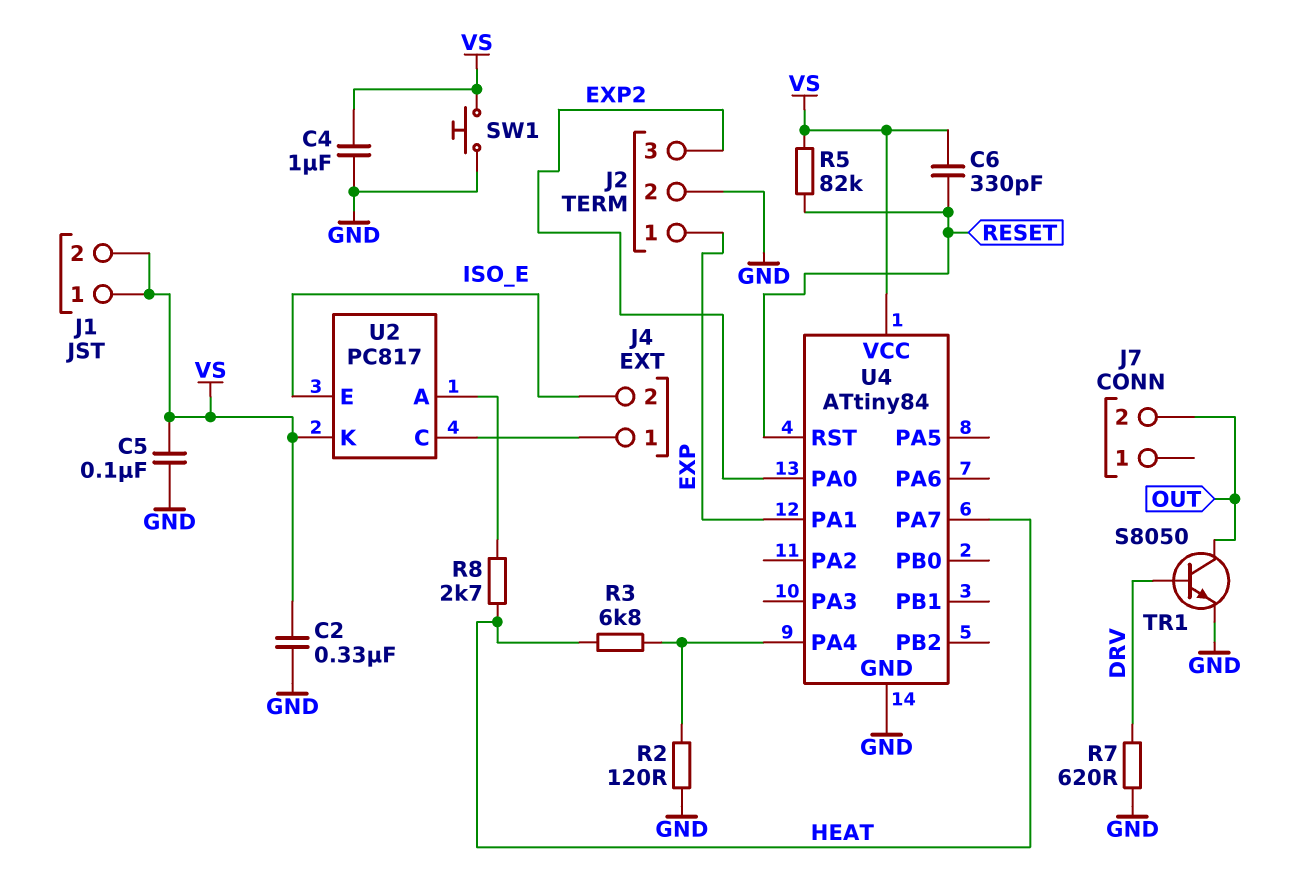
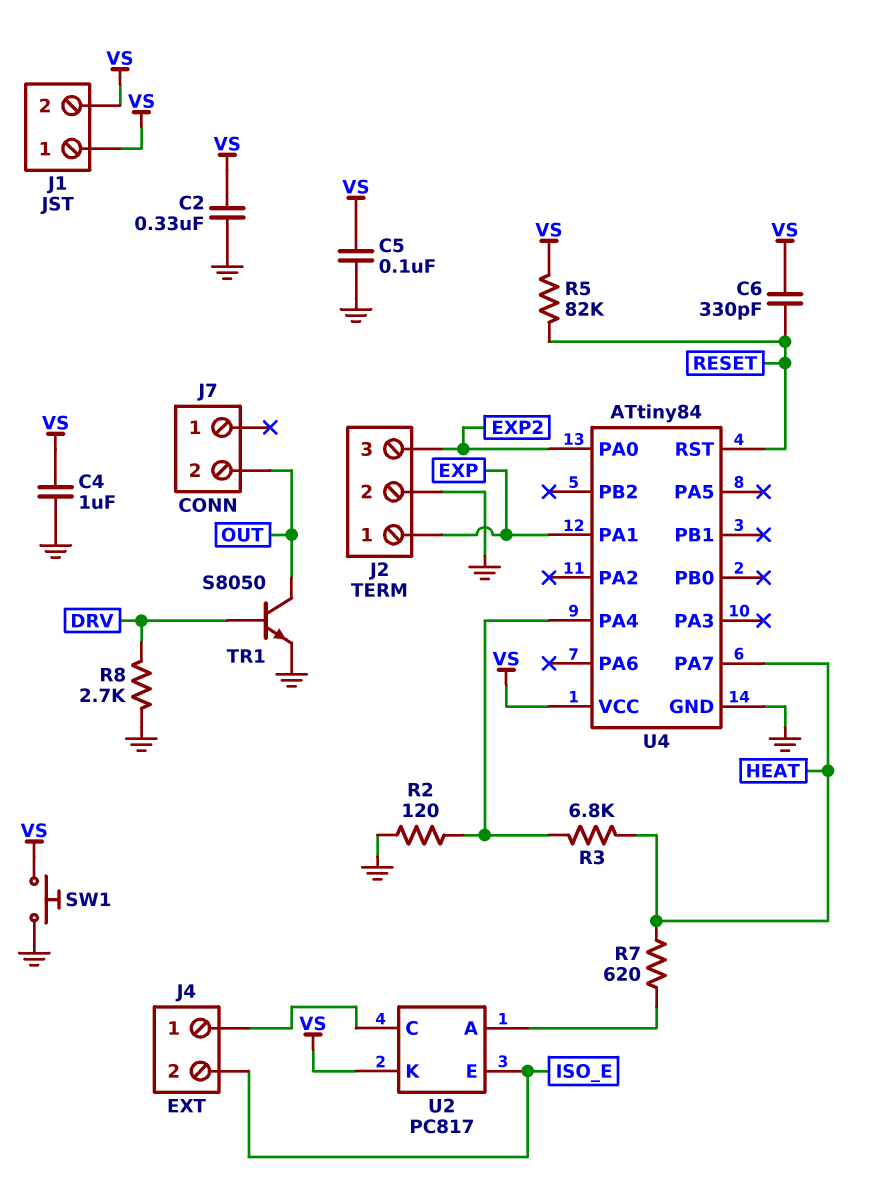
R7: 620 (DRV, GND) -> 620 (HEAT, U2/A)
R8: 2.7k (HEAT, U2/A) -> 2.7k (DRV, GND)

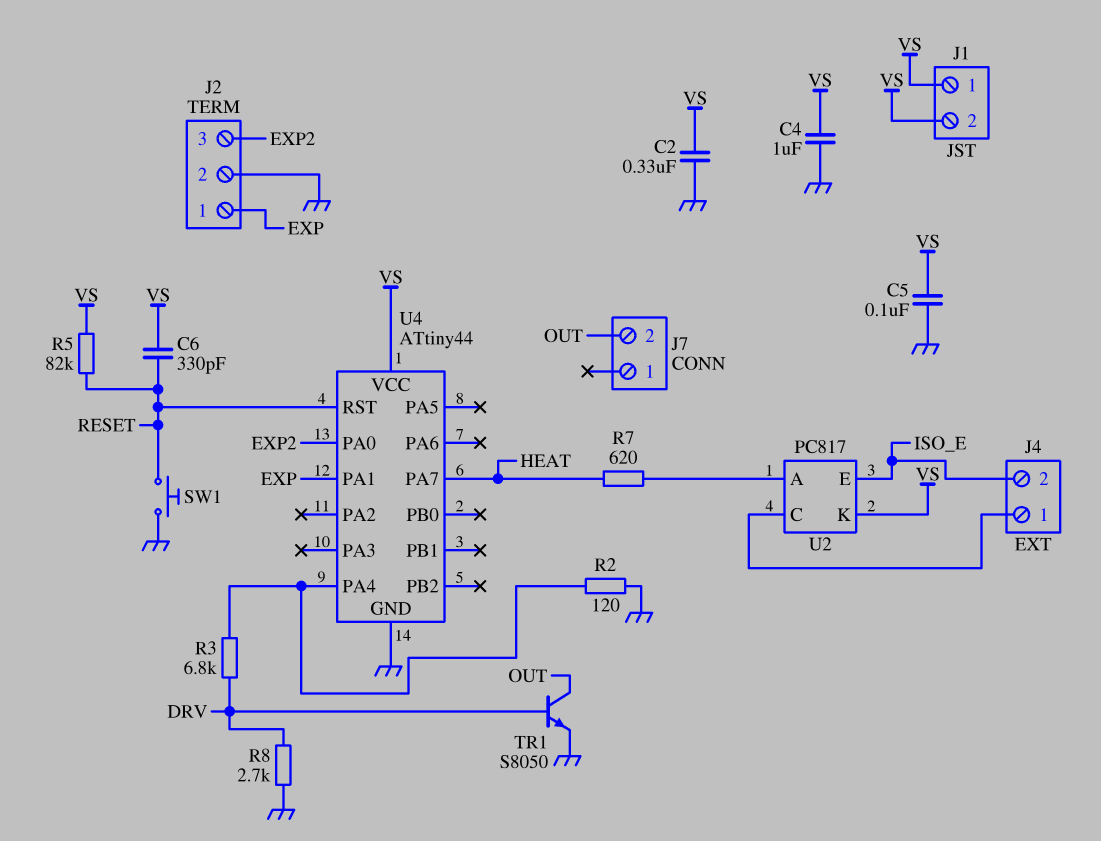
R3: 6.8k (HEAT, U4/PA4) -> 6.8k (DRV, U4/PA4)
SW1: button (GND, VS) -> button (GND, RESET)
U4: ATtiny84 -> ATtiny44

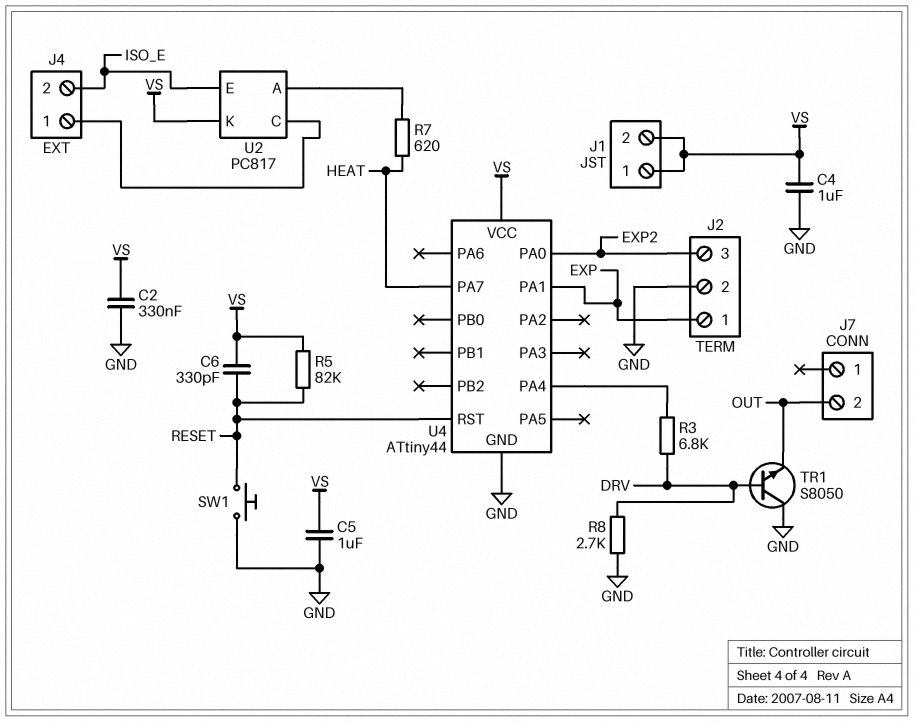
C5: 100nF (GND, VS) -> 1uF (GND, VS)
R2: 120 (GND, U4/PA4) -> none
TR1: NPN S8050 (B DRV, C OUT, E GND) -> NPN S8050 (B DRV, C GND, E OUT)

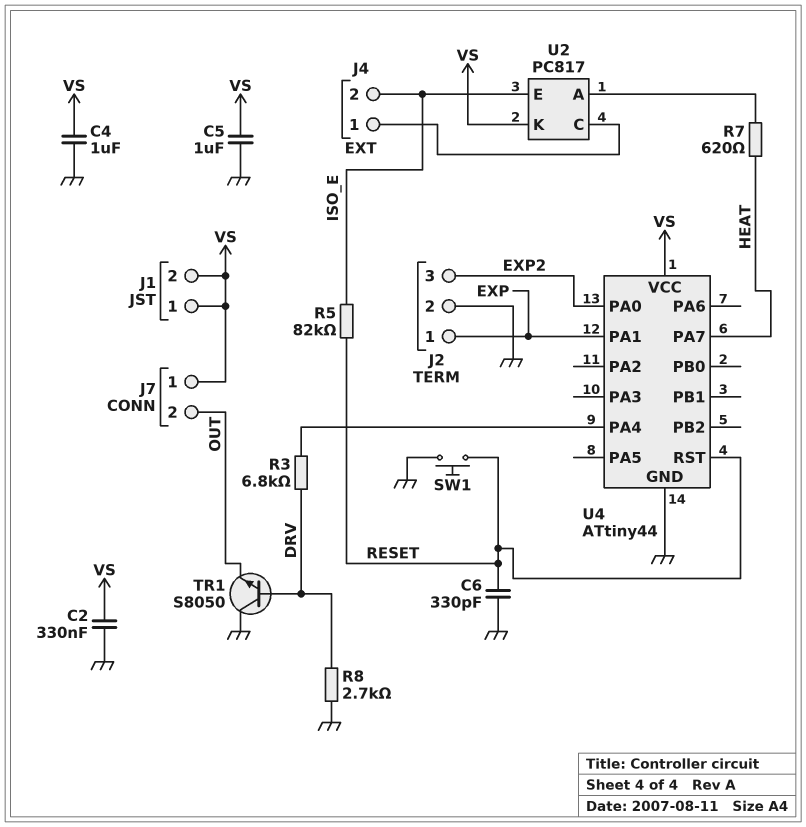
C6: 330pF (RESET, VS) -> 330pF (GND, RESET)
J7 pin 1: none -> VS
R5: 82k (RESET, VS) -> 82k (ISO_E, RESET)

